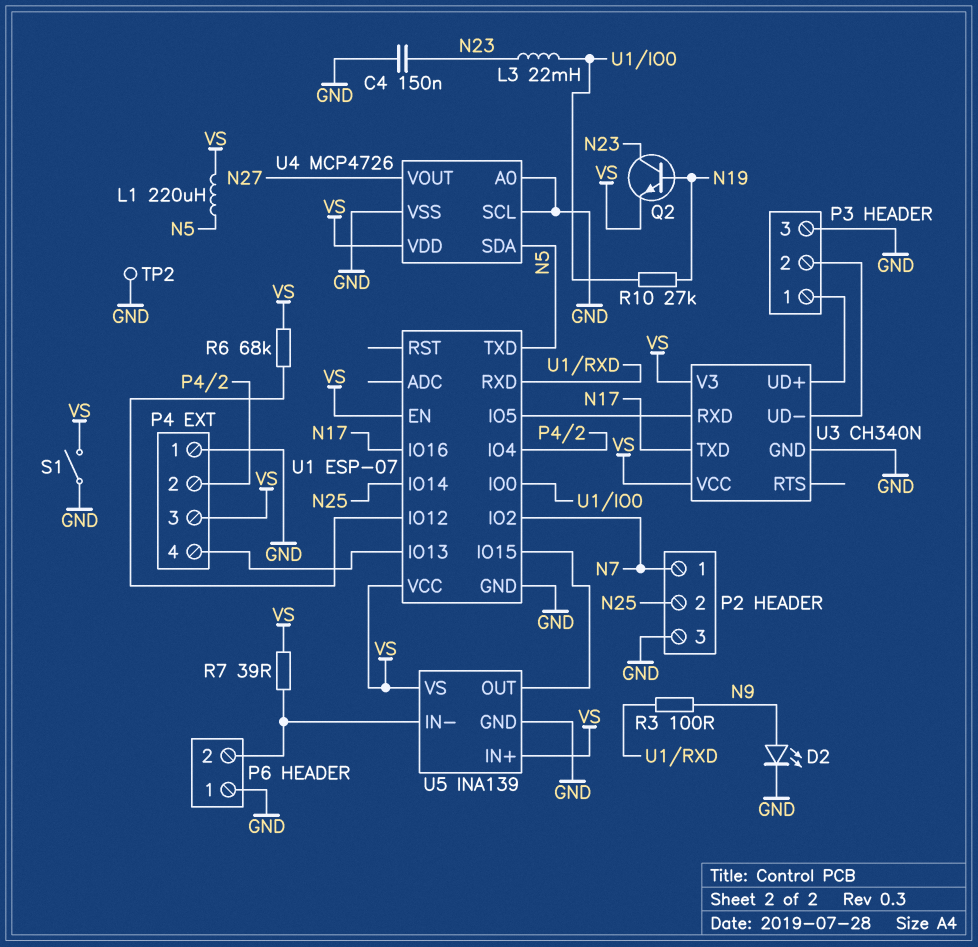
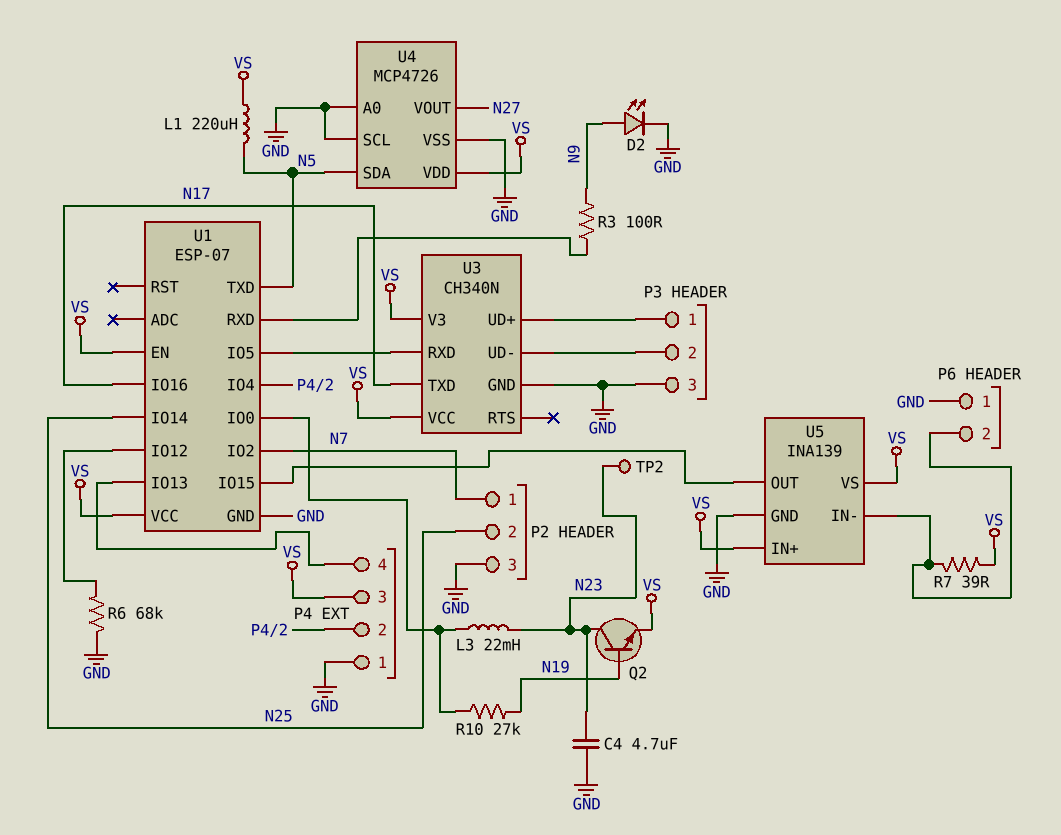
C4: 150nF (GND, N23) -> 4.7uF (GND, N23)
R6: 68k (U1/IO12, VS) -> 68k (GND, U1/IO12)
S1: switch (GND, VS) -> none
TP2: test point (GND) -> test point (N23)

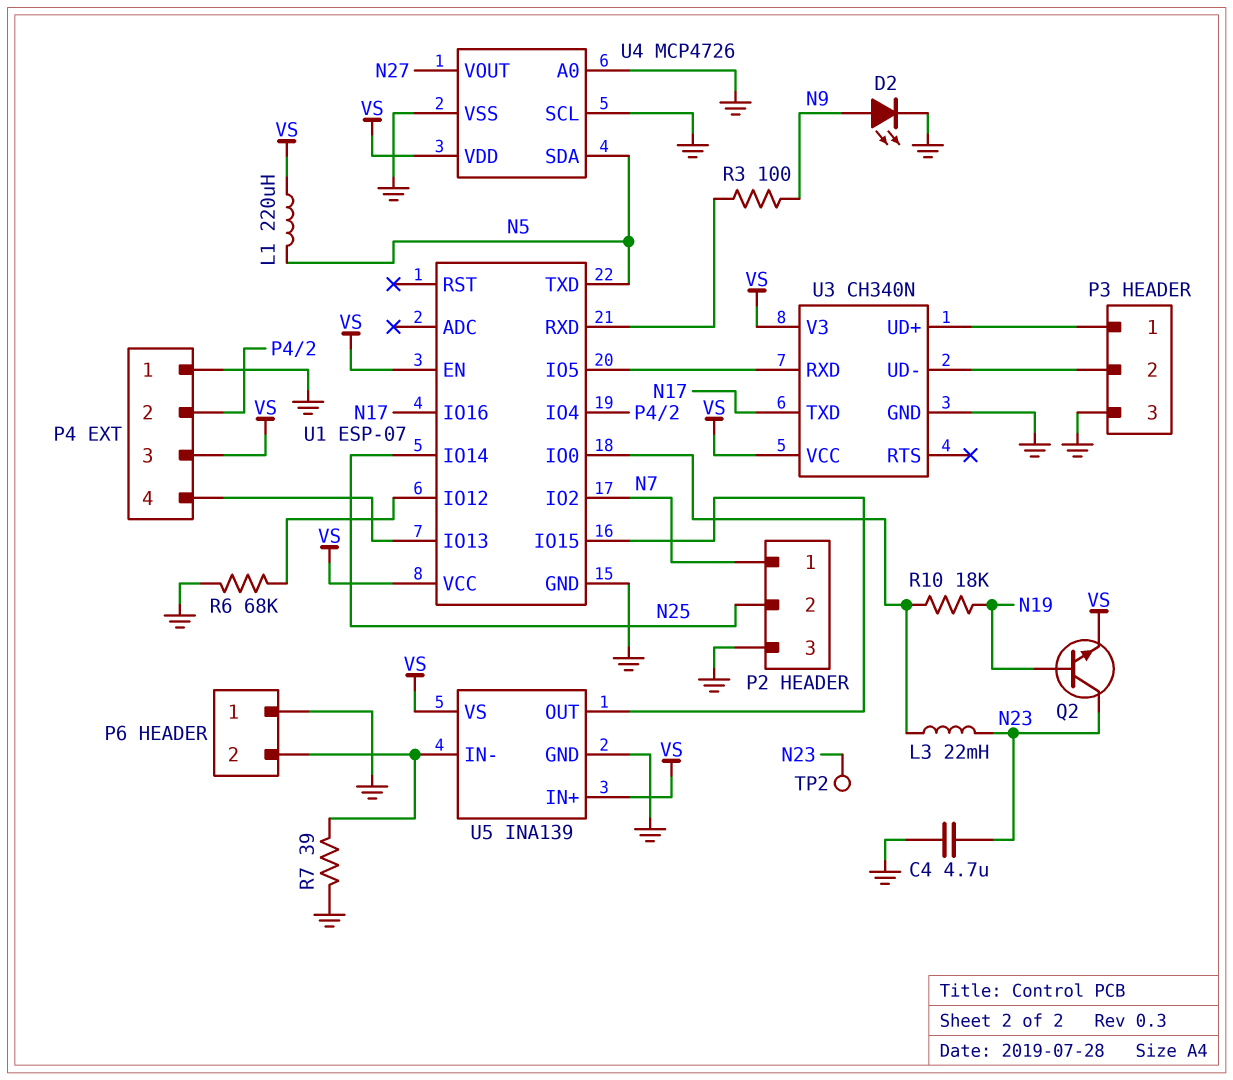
R7: 39 (P6/2, VS) -> 39 (GND, P6/2)
R10: 27k (N19, U1/IO0) -> 18k (N19, U1/IO0)

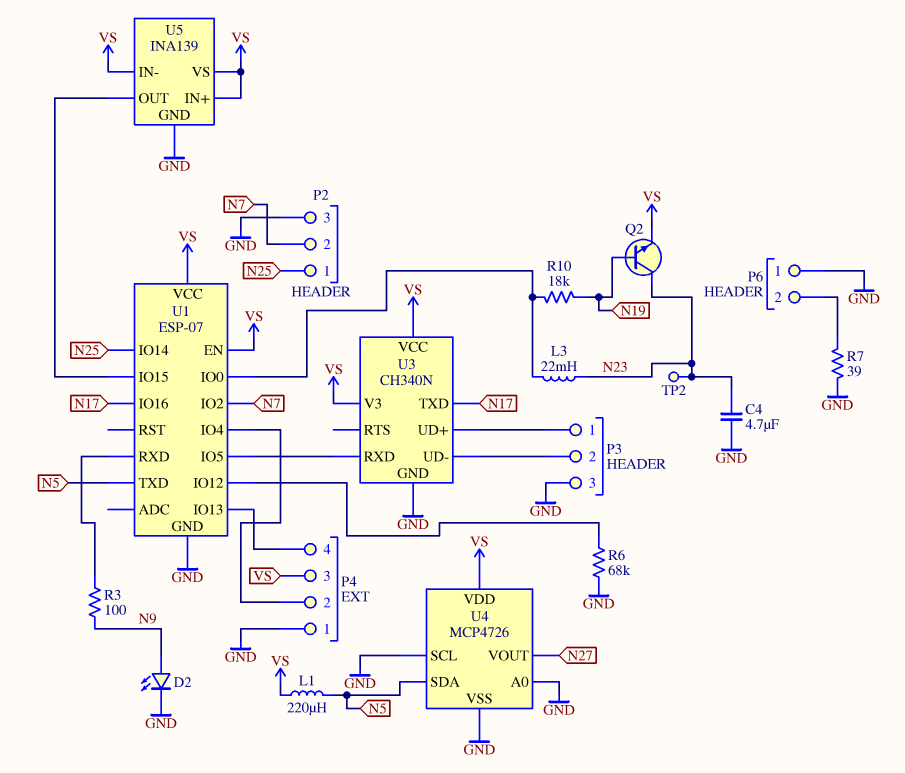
P2 pin 1: N7 -> N25
P2 pin 2: N25 -> N7
U5 pin IN-: P6/2 -> VS

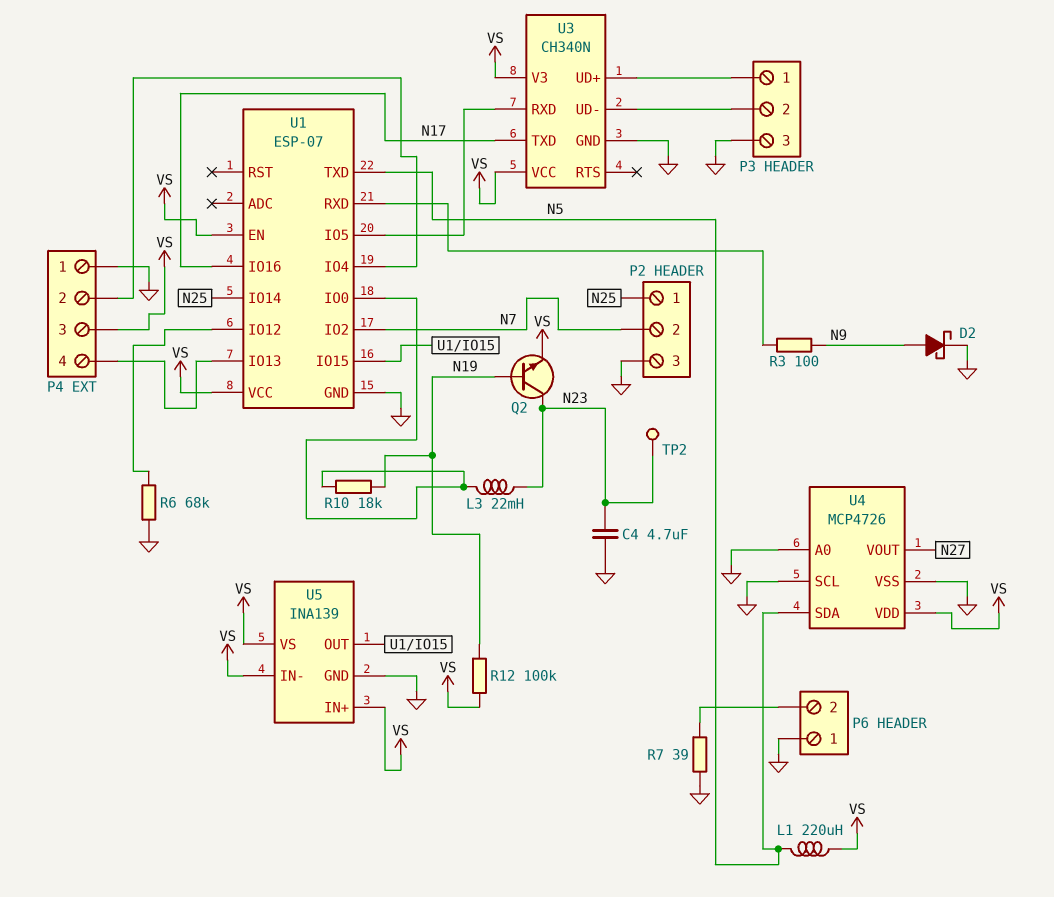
D2: LED (A N9, K GND) -> schottky (A N9, K GND)
R12: none -> 100k (N19, VS)

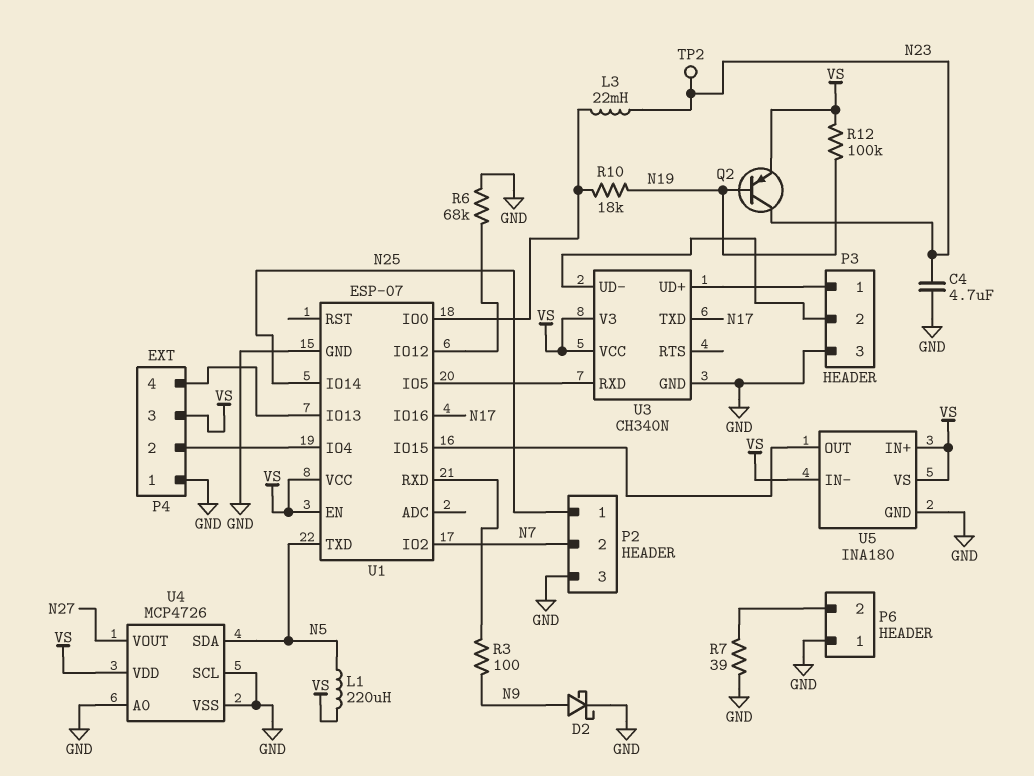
Q2: NPN (B N19, C N23, E VS) -> PNP (B N19, C N23, E VS)
U5: INA139 -> INA180

